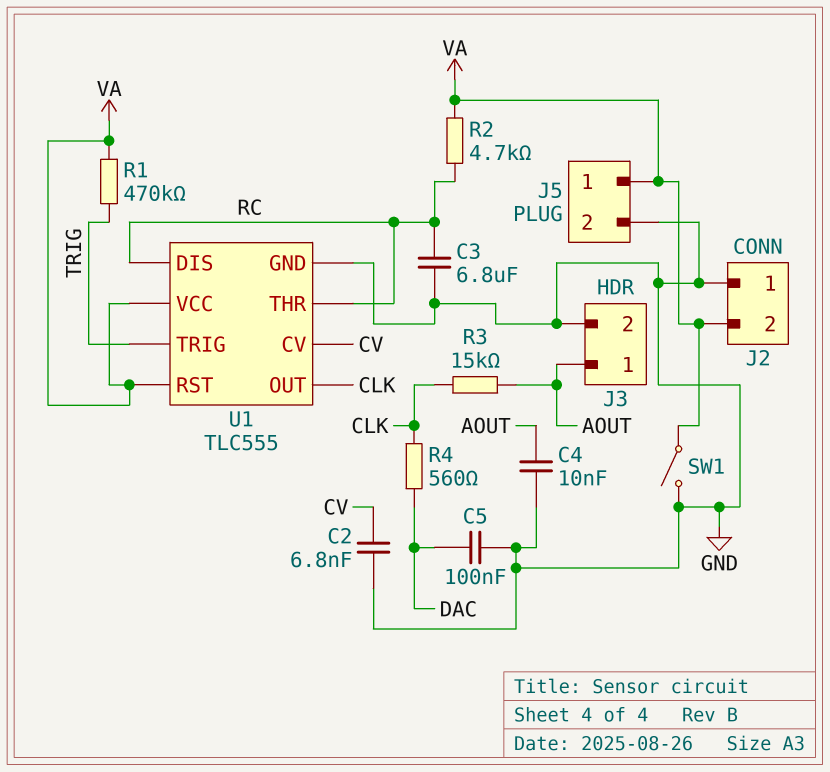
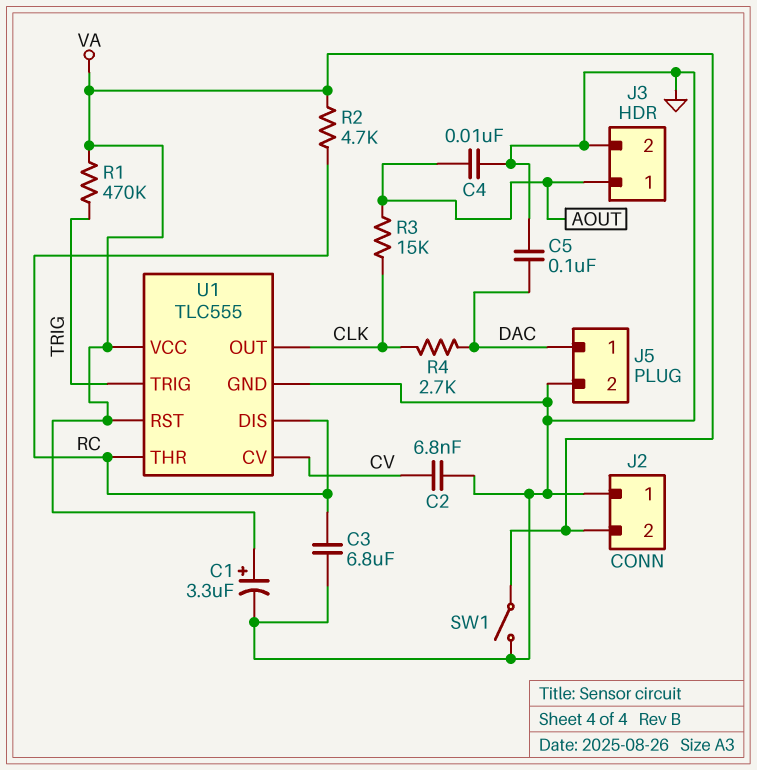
C1: none -> 3.3uF (plus VA, minus GND)
J5 pin 1: VA -> DAC
R4: 560 (CLK, DAC) -> 2.7k (CLK, DAC)

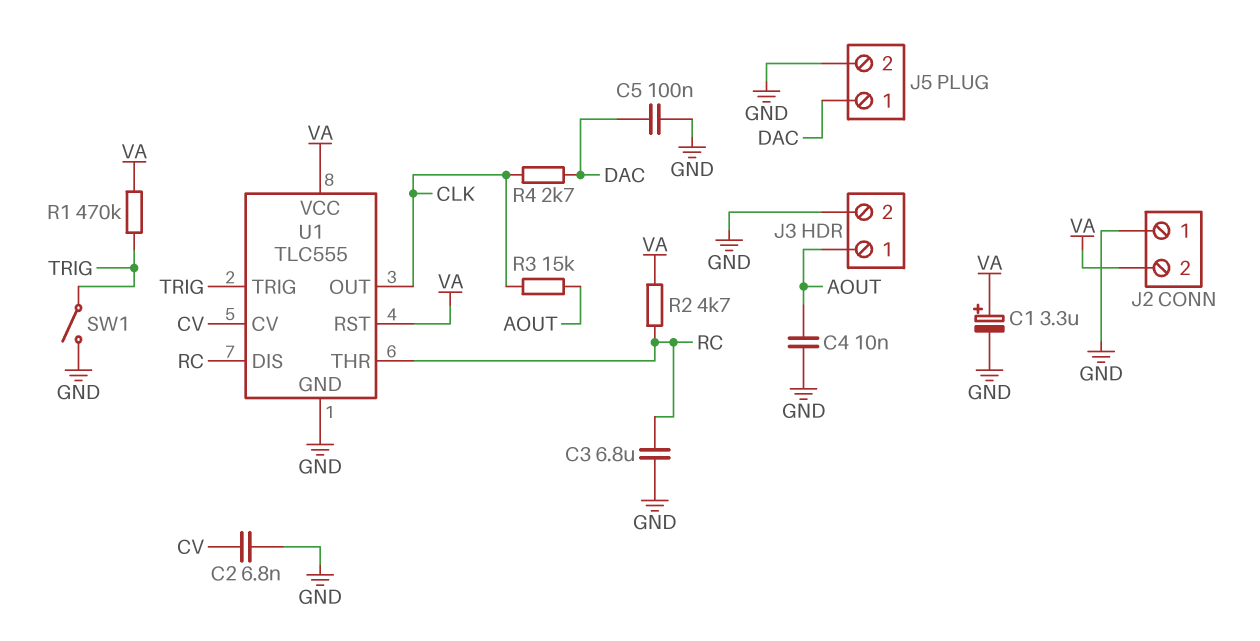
SW1: switch (GND, VA) -> switch (GND, TRIG)

